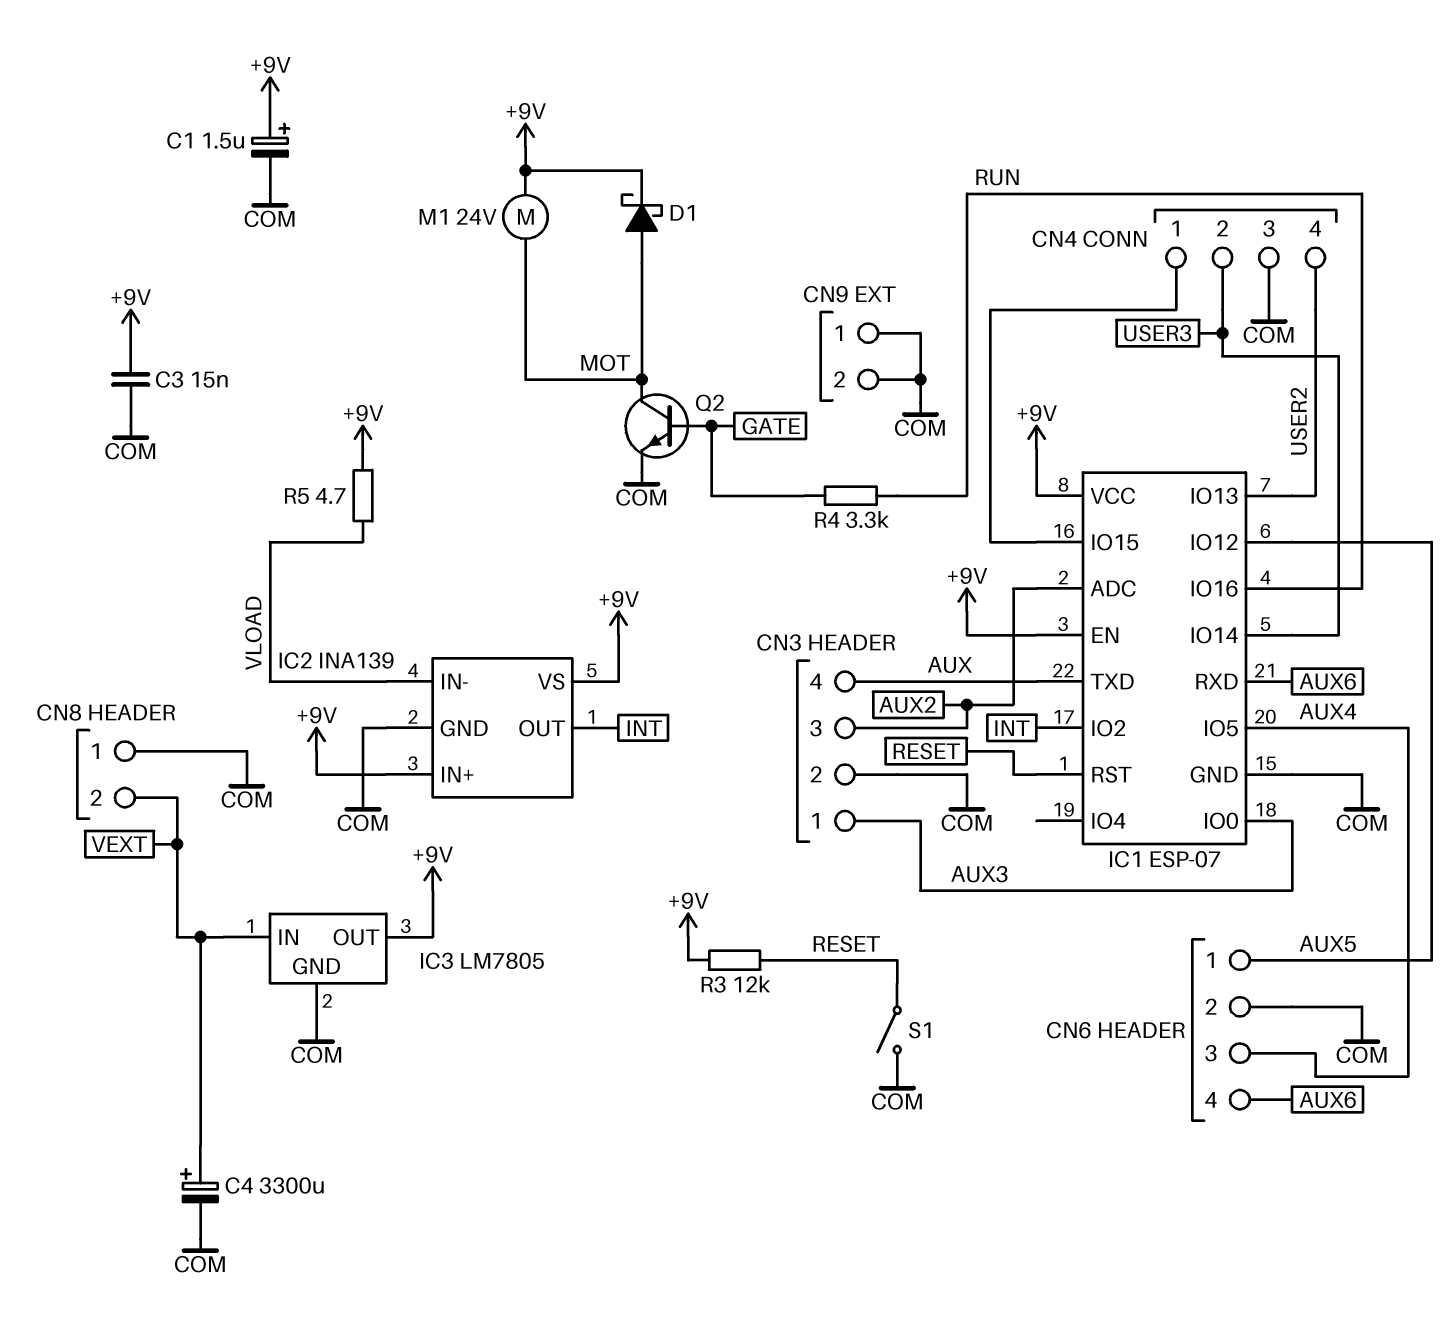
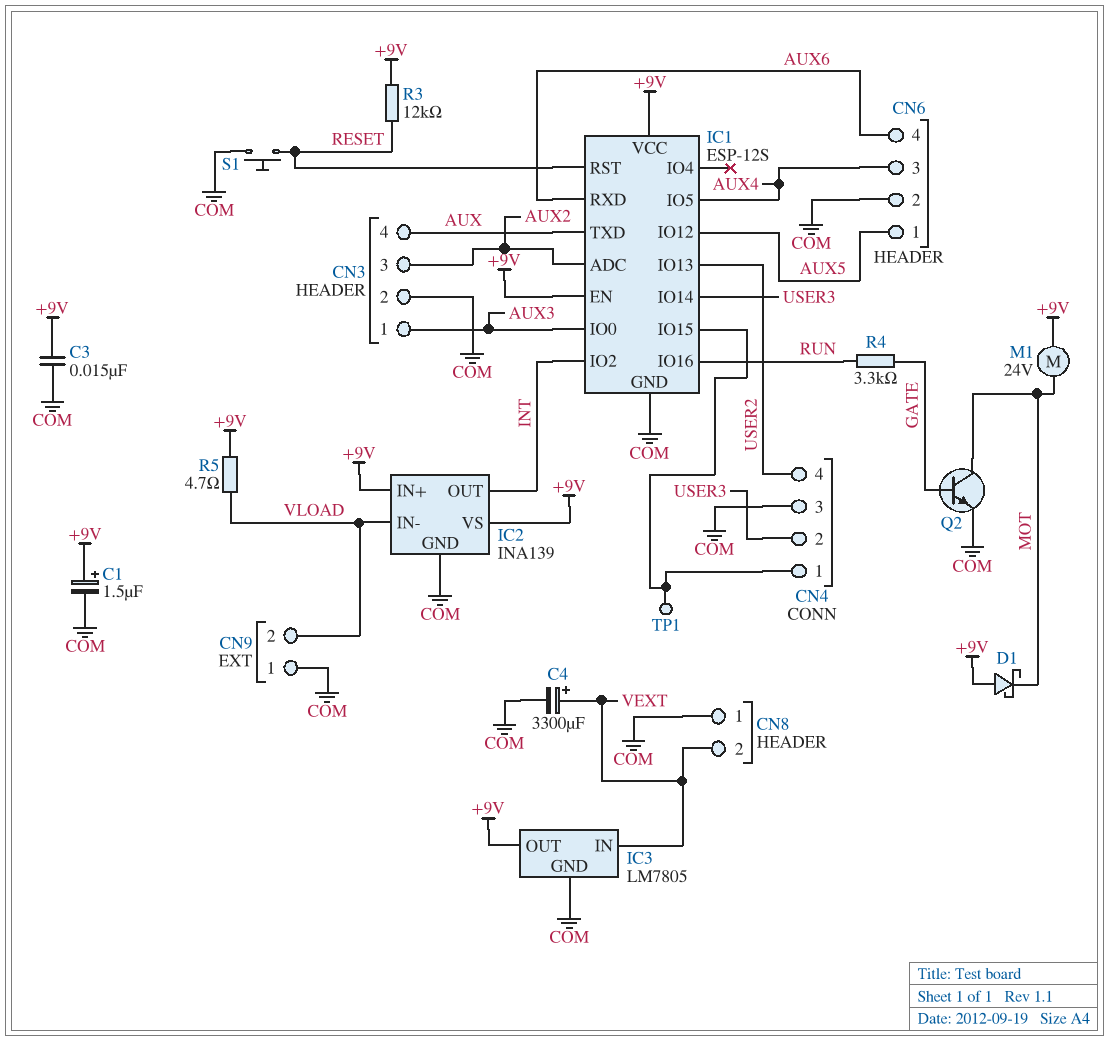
CN9 pin 2: COM -> VLOAD
D1: schottky (A MOT, K +9V) -> schottky (A +9V, K MOT)
IC1: ESP-07 -> ESP-12S
S1: switch (COM, RESET) -> button (COM, RESET)
TP1: none -> test point (CN4/1)

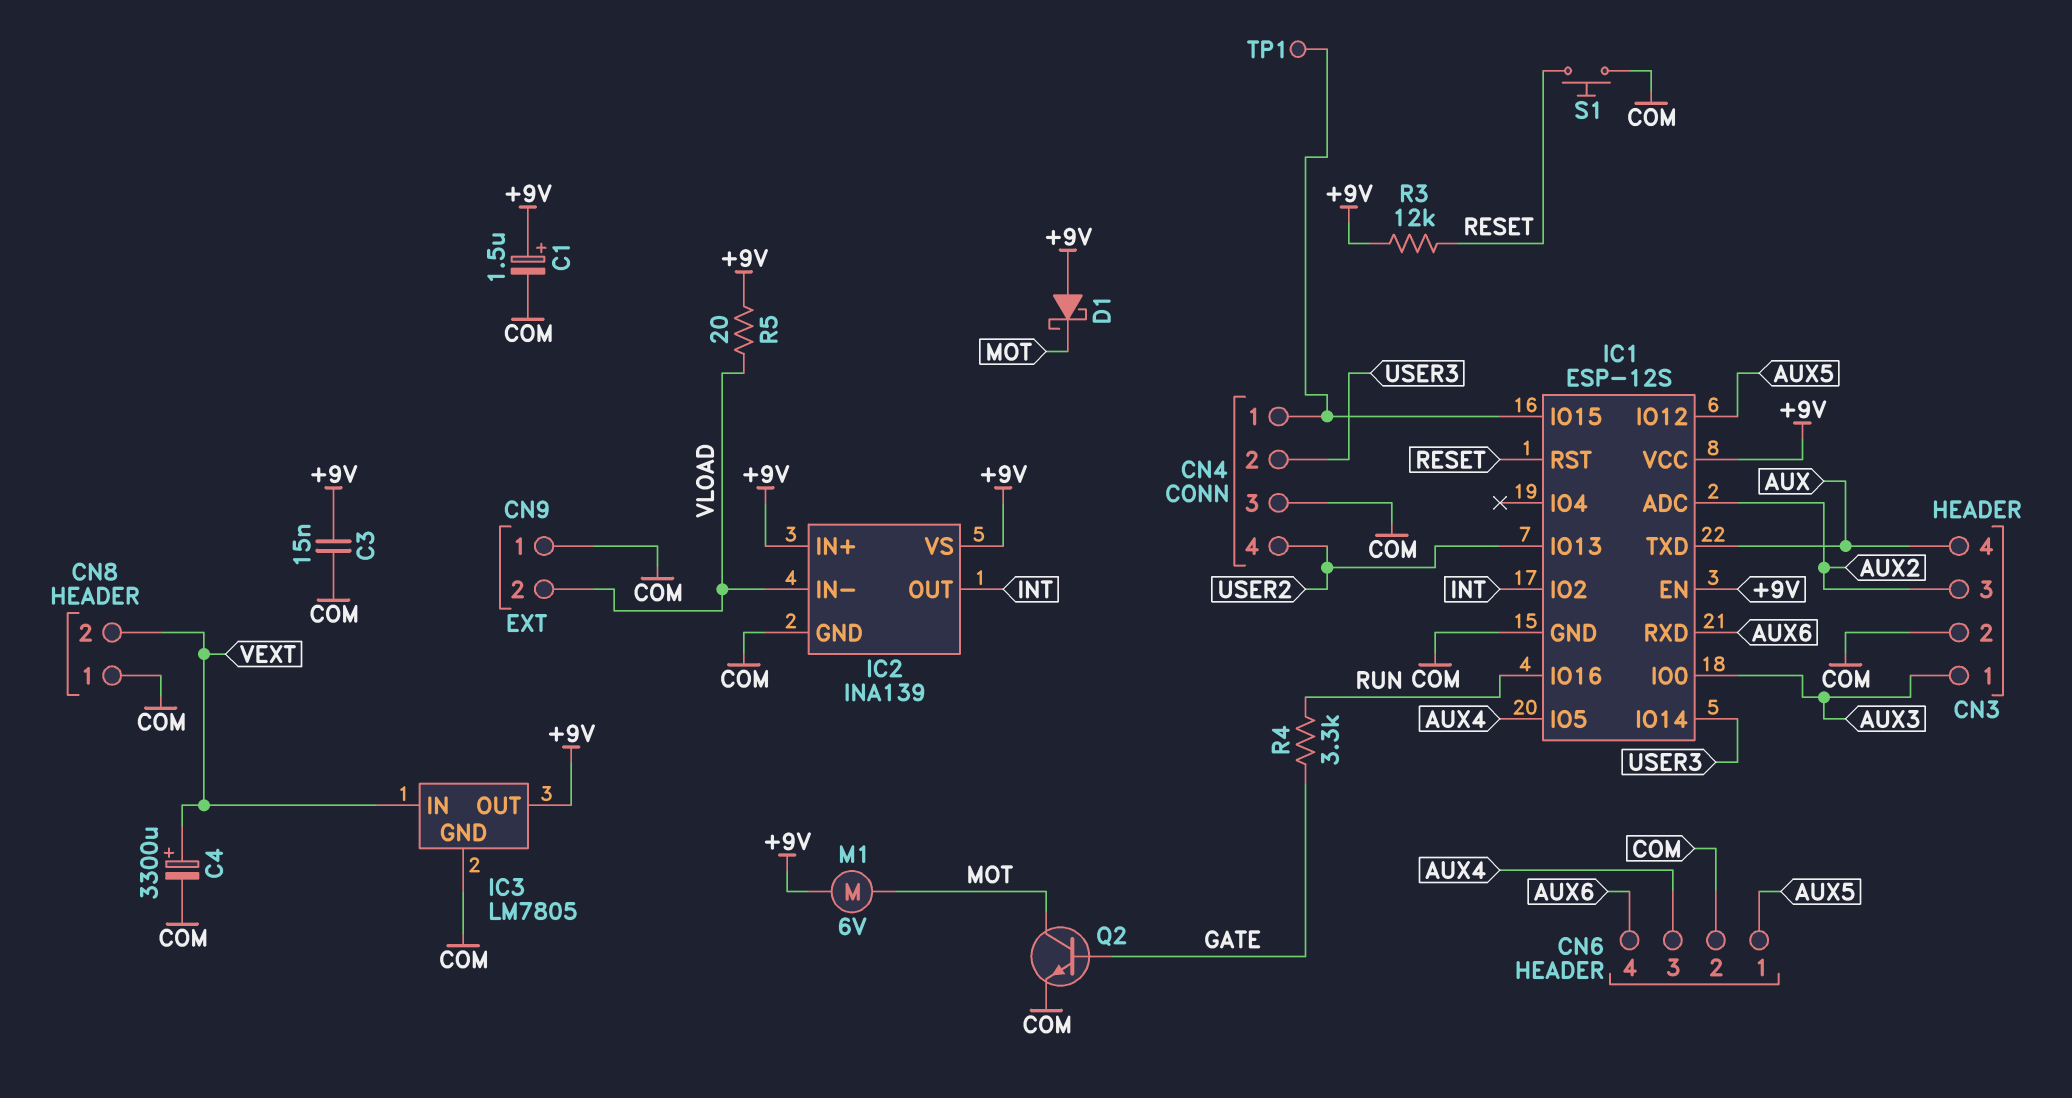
M1: motor 24V (+9V, MOT) -> motor 6V (+9V, MOT)
R5: 4.7 (+9V, VLOAD) -> 20 (+9V, VLOAD)

